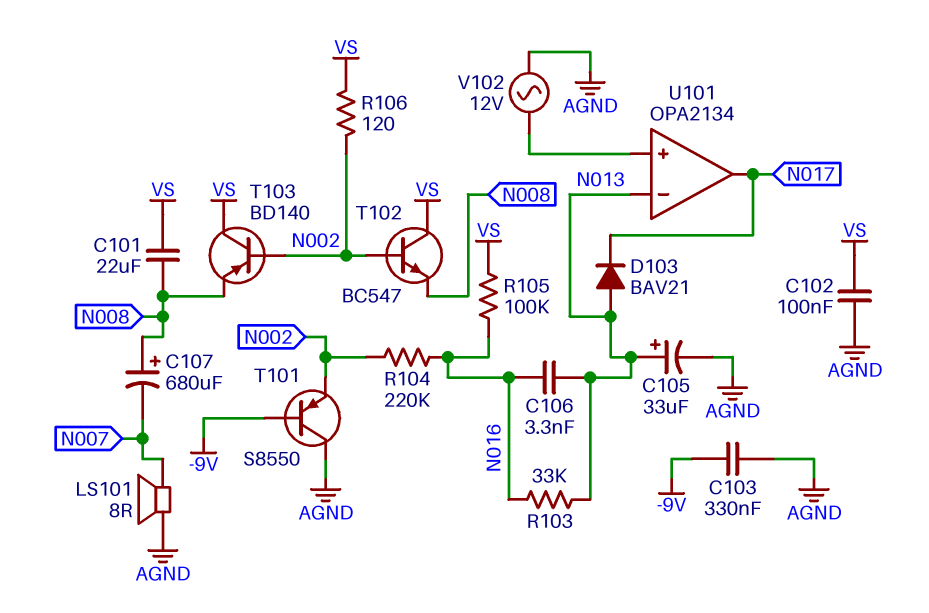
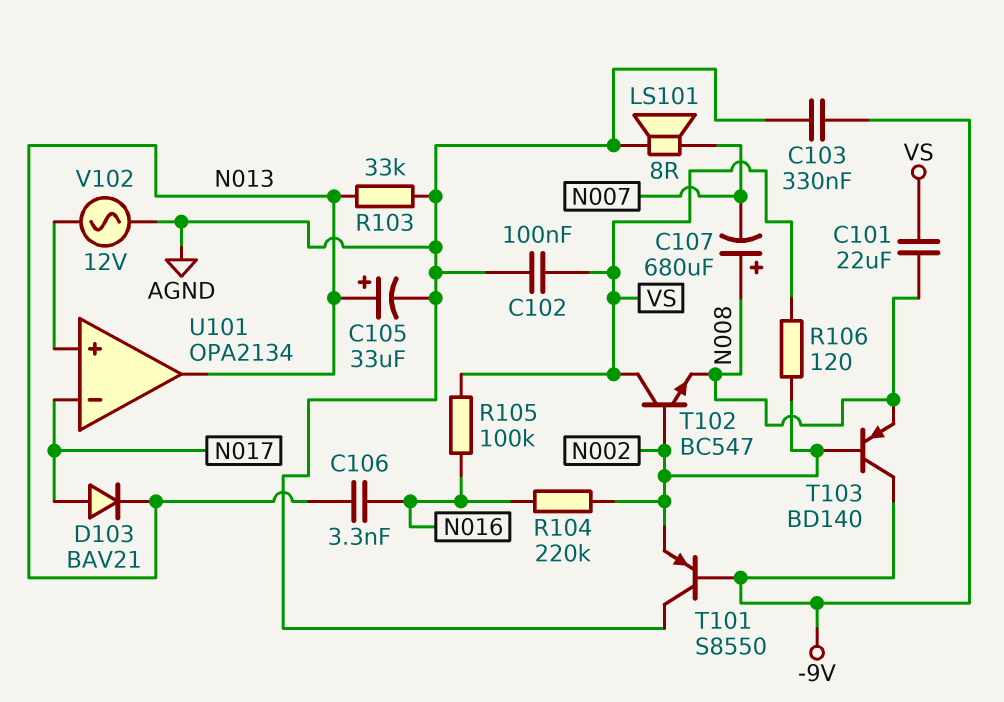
D103: diode BAV21 (A N013, K N017) -> diode BAV21 (A N017, K N013)
R103: 33k (N013, N016) -> 33k (AGND, N013)
T103: PNP BD140 (B N002, C VS, E N008) -> PNP BD140 (B N002, C -9V, E N008)
U101 pin in-: N013 -> N017
U101 pin out: N017 -> N013

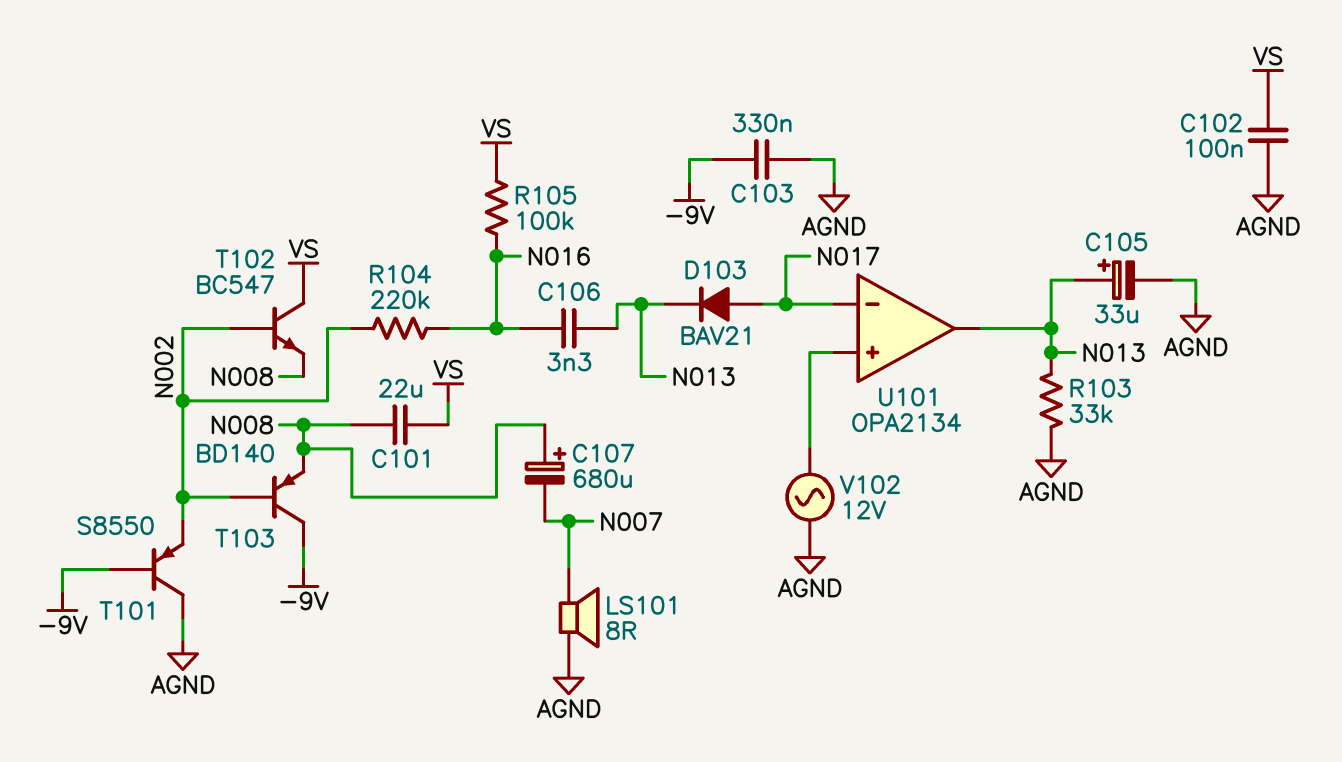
R106: 120 (N002, VS) -> none

